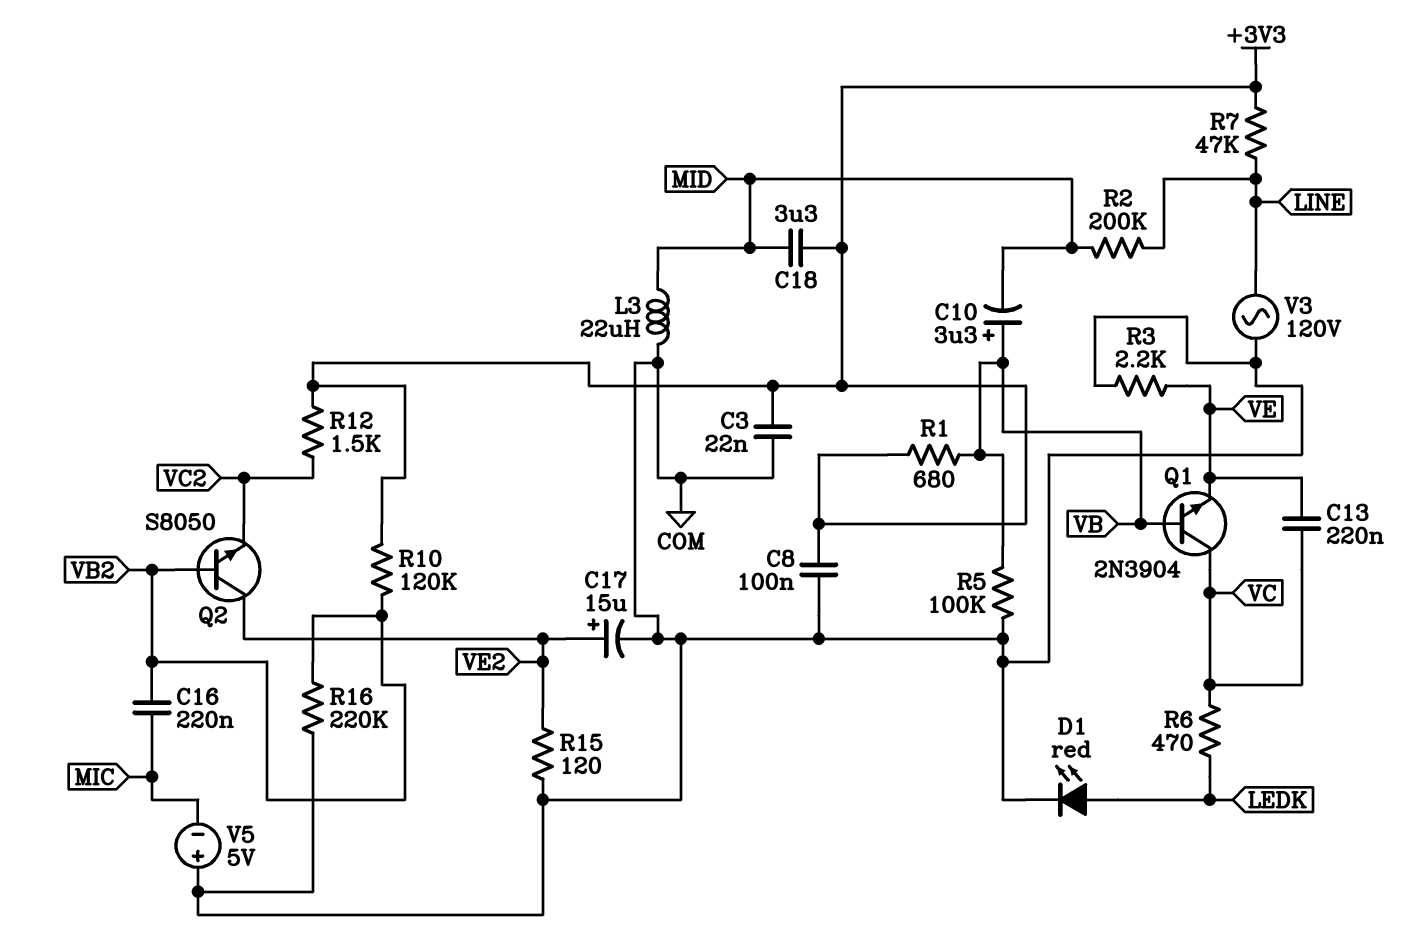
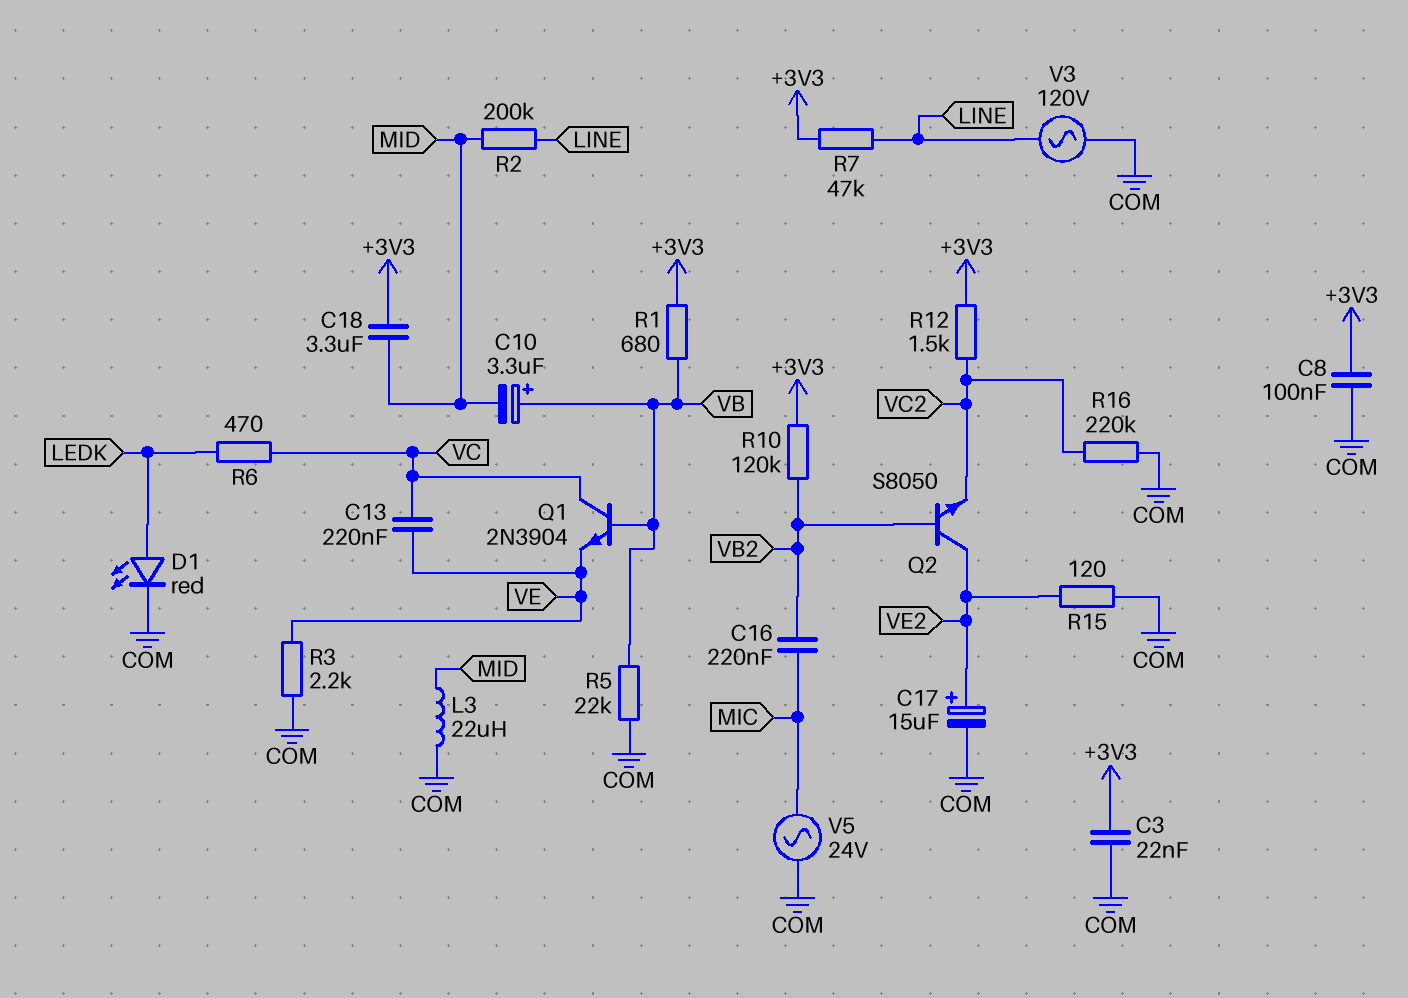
R5: 100k (COM, VB) -> 22k (COM, VB)
R16: 220k (COM, VB2) -> 220k (COM, VC2)
V5: 5V (plus COM, minus MIC) -> AC 24V (COM, MIC)

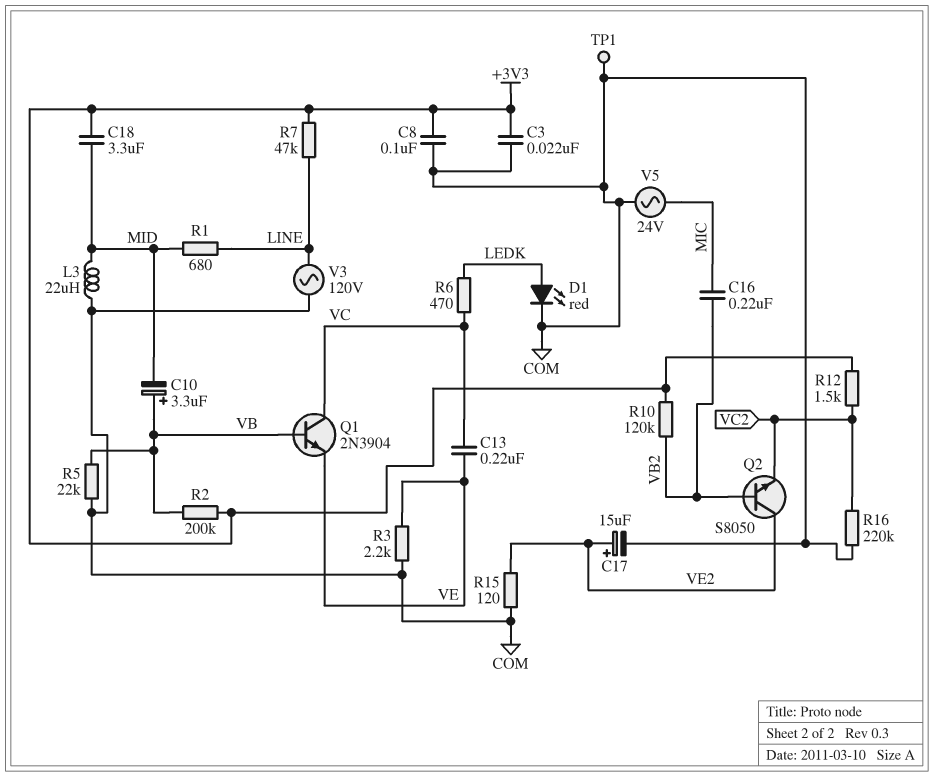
R1: 680 (+3V3, VB) -> 680 (LINE, MID)
R2: 200k (LINE, MID) -> 200k (+3V3, VB)
TP1: none -> test point (COM)

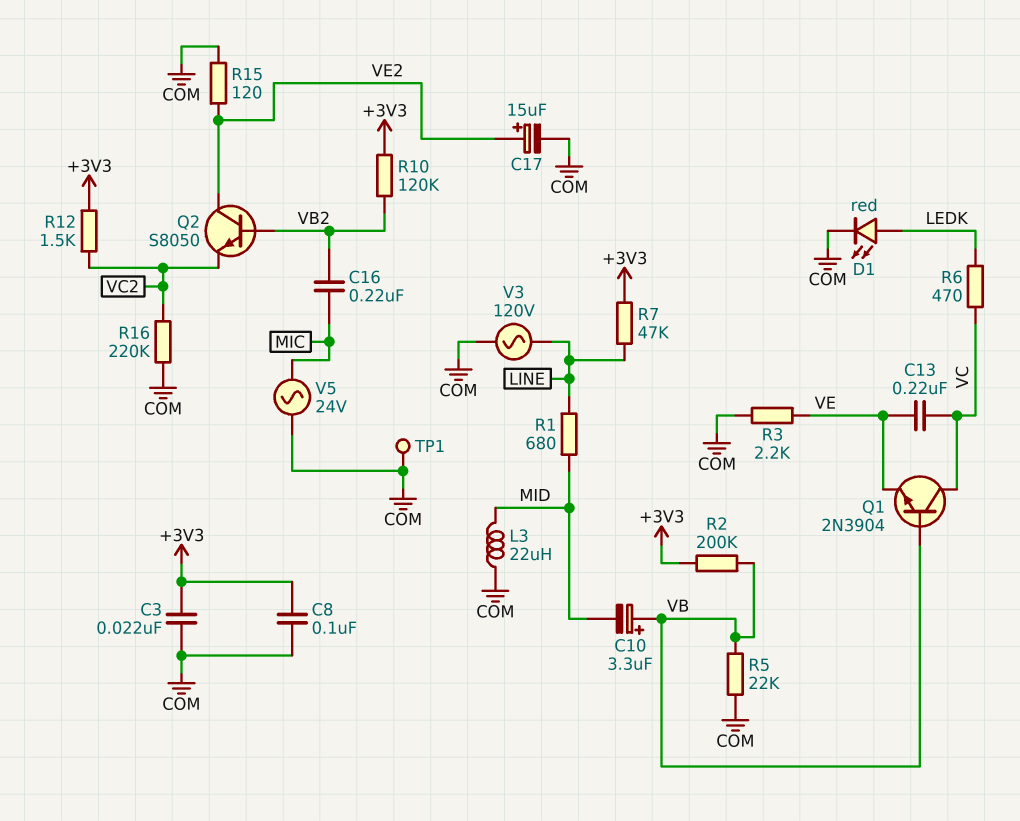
C18: 3.3uF (+3V3, MID) -> none

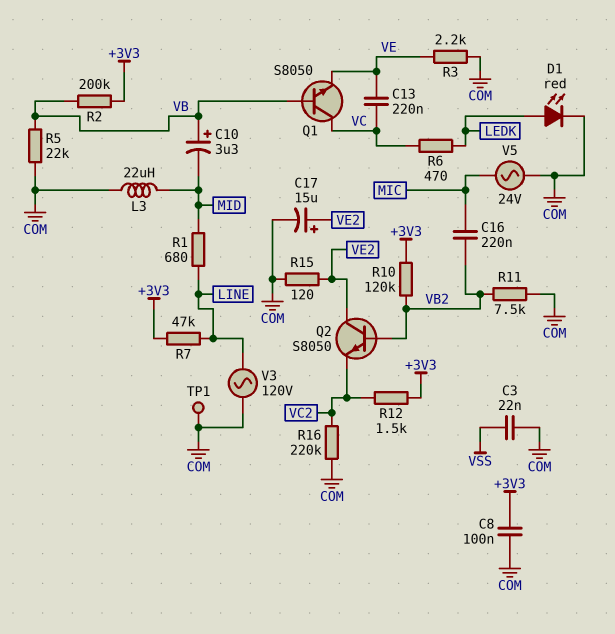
C3: 22nF (+3V3, COM) -> 22nF (COM, VSS)
Q1: NPN 2N3904 (B VB, C VC, E VE) -> NPN S8050 (B VB, C VC, E VE)
R11: none -> 7.5k (COM, VB2)

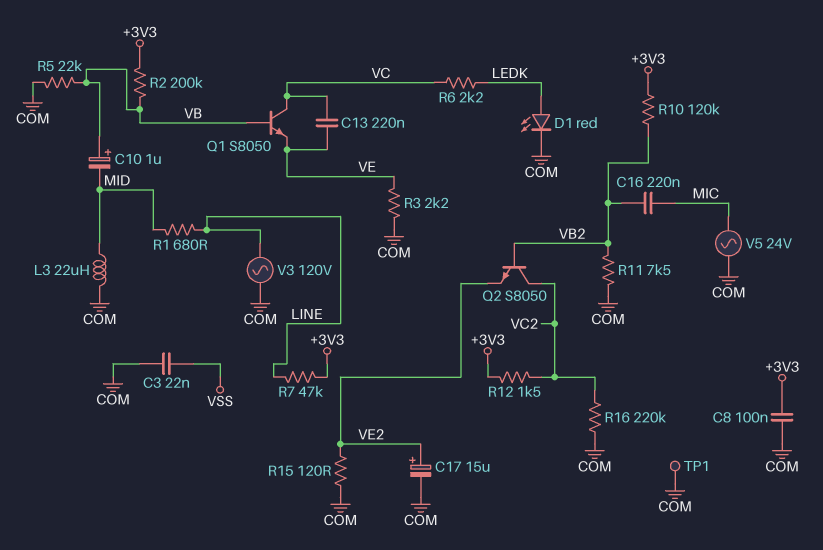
C10: 3.3uF (plus VB, minus MID) -> 1uF (plus VB, minus MID)
Q2: NPN S8050 (B VB2, C VE2, E VC2) -> NPN S8050 (B VB2, C VC2, E VE2)
R6: 470 (LEDK, VC) -> 2.2k (LEDK, VC)

